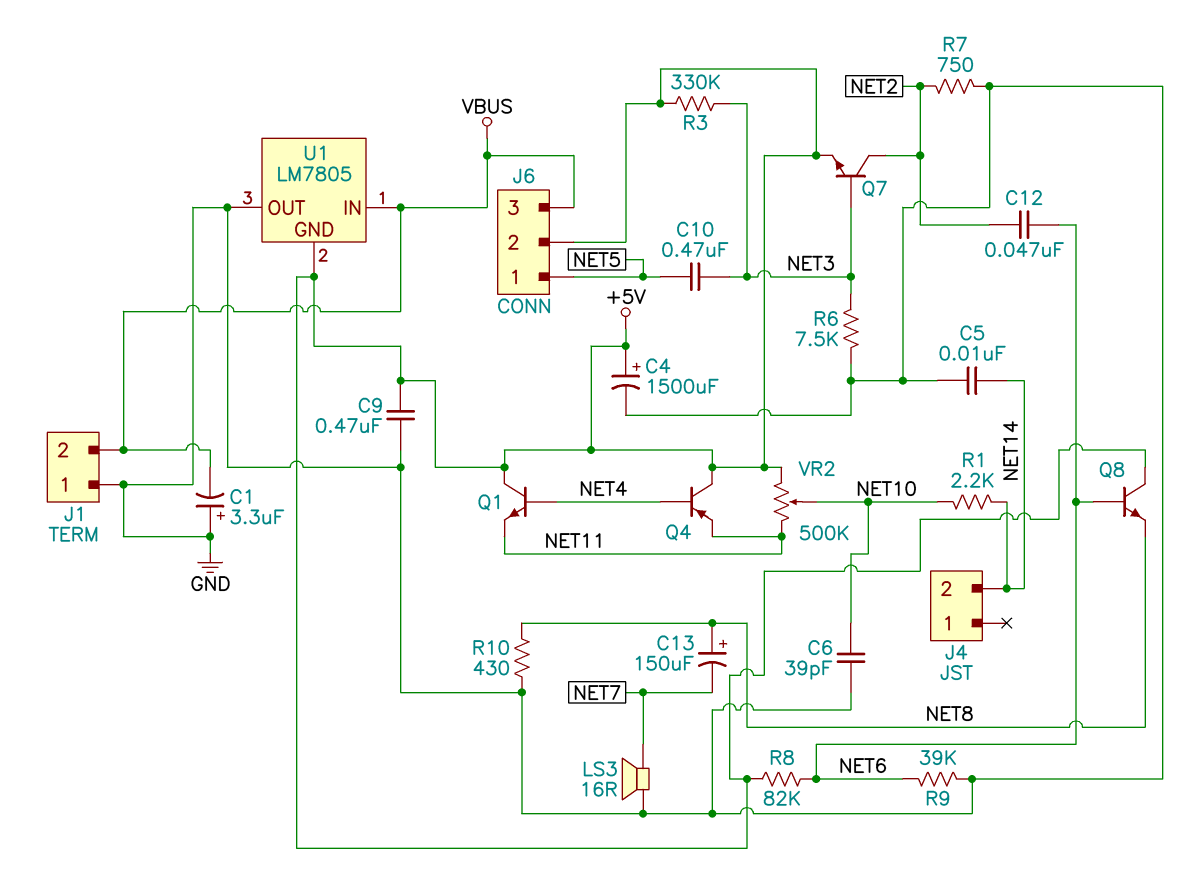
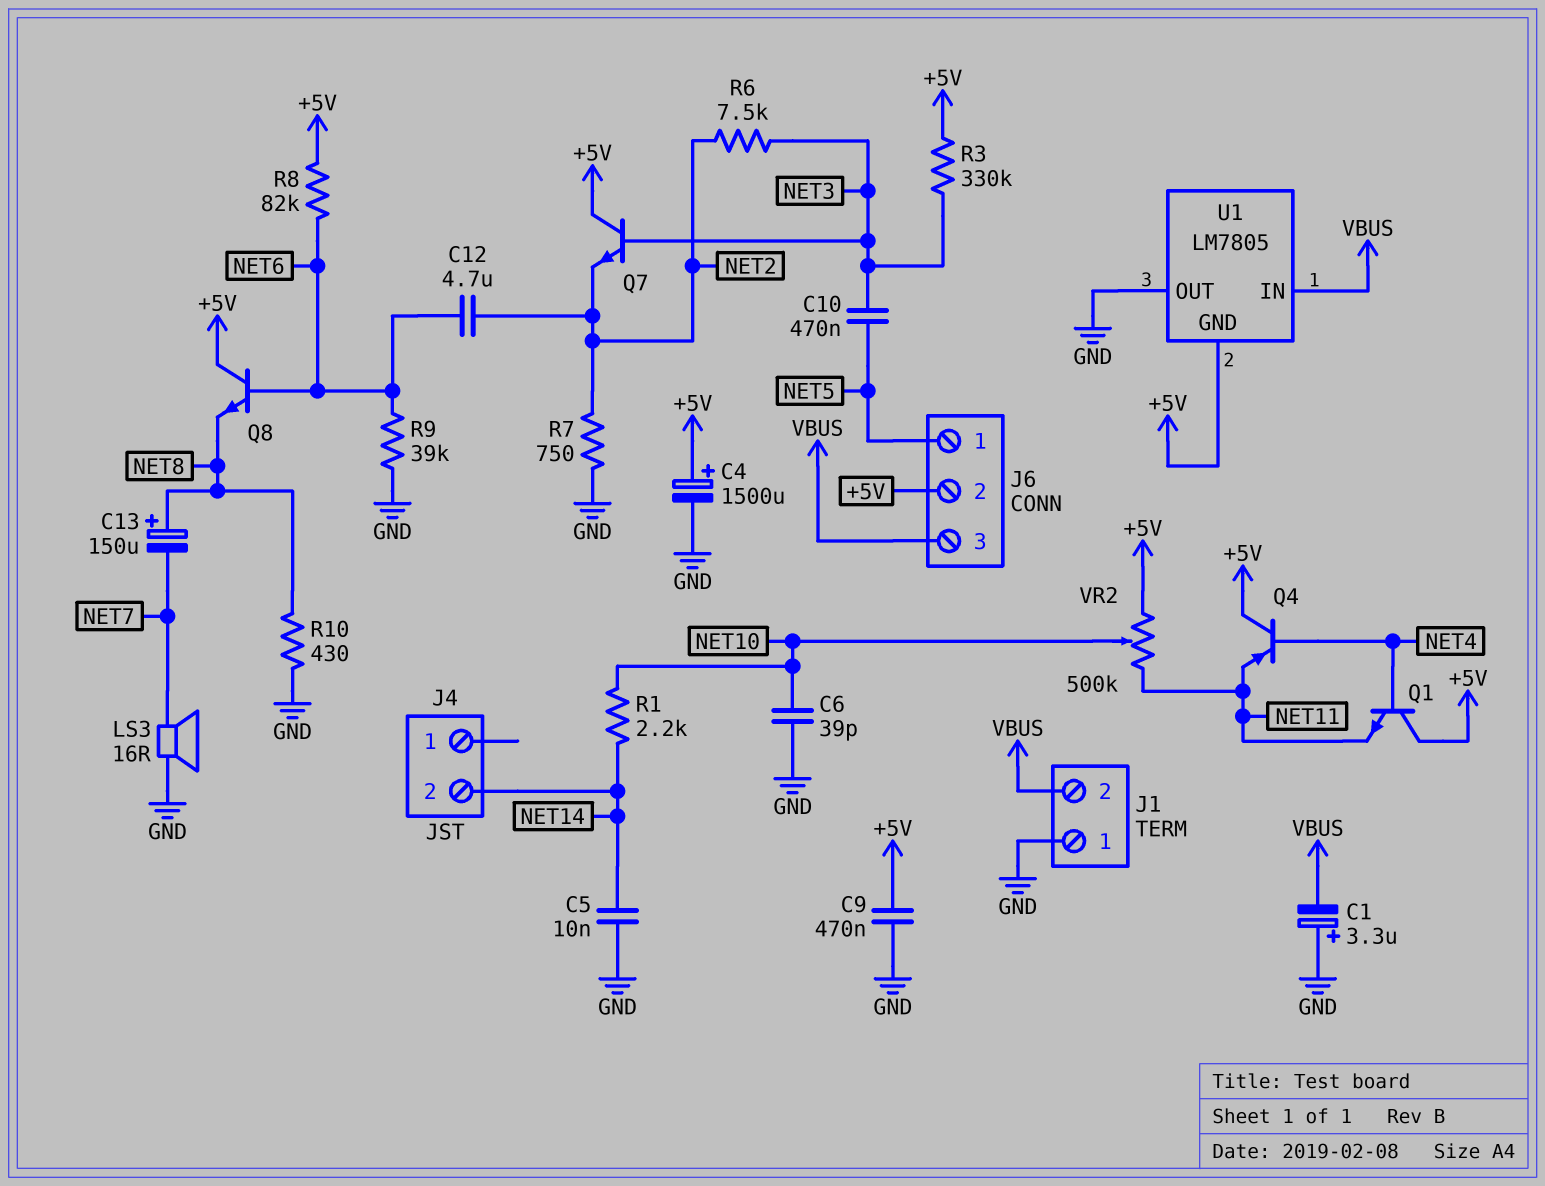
C12: 47nF (NET2, NET6) -> 4.7uF (NET2, NET6)
Q7: NPN (B NET3, C NET2, E +5V) -> NPN (B NET3, C +5V, E NET2)
R6: 7.5k (GND, NET3) -> 7.5k (NET2, NET3)

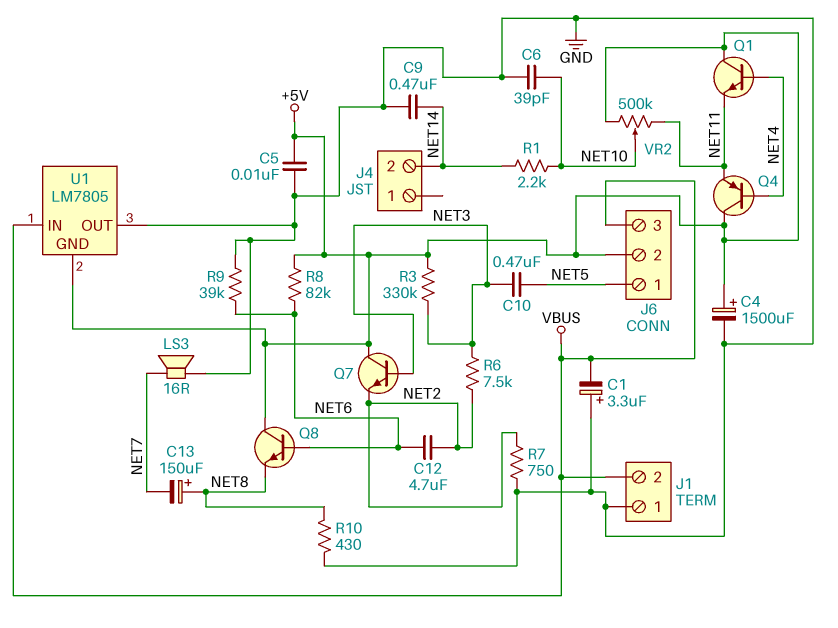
C5: 10nF (GND, NET14) -> 10nF (+5V, GND)
C9: 470nF (+5V, GND) -> 470nF (GND, NET14)

